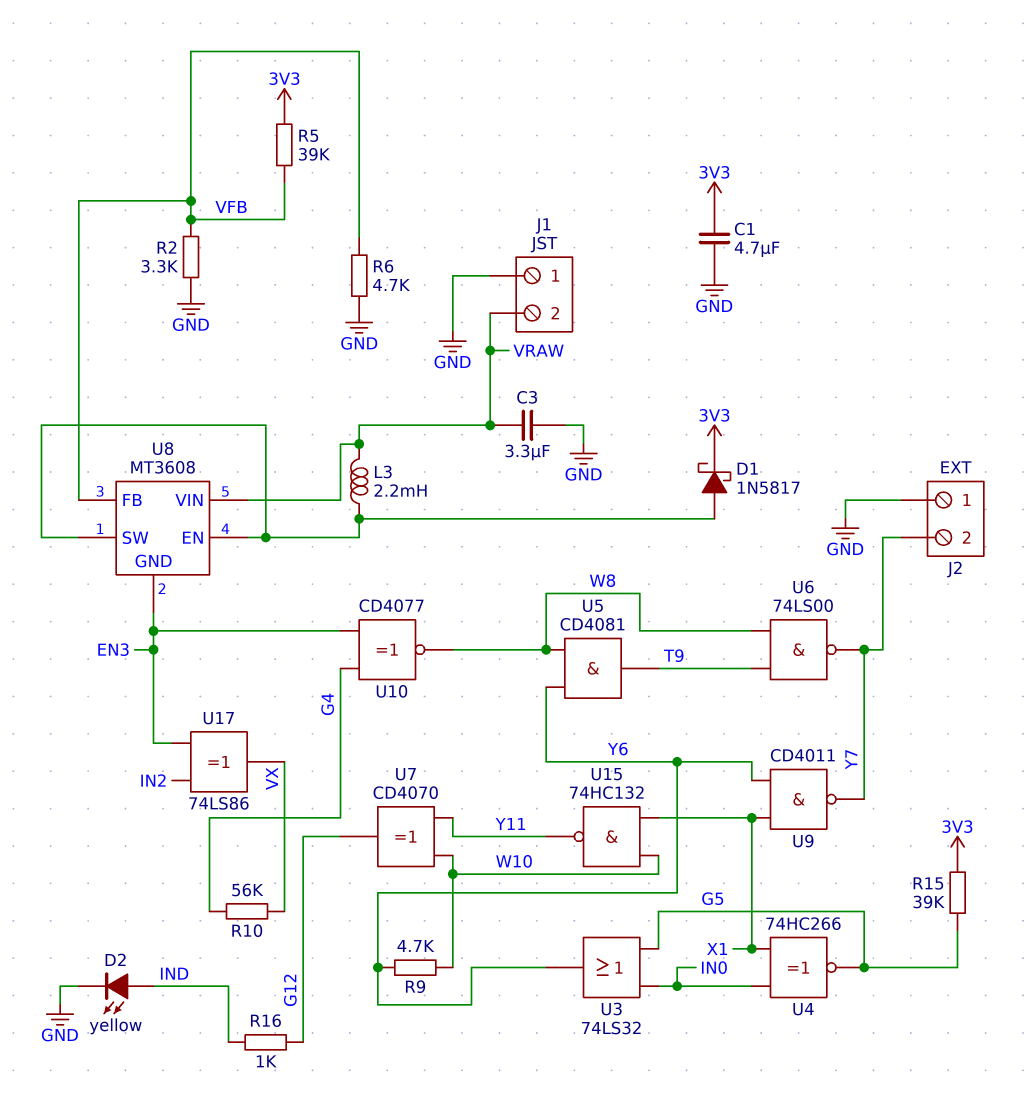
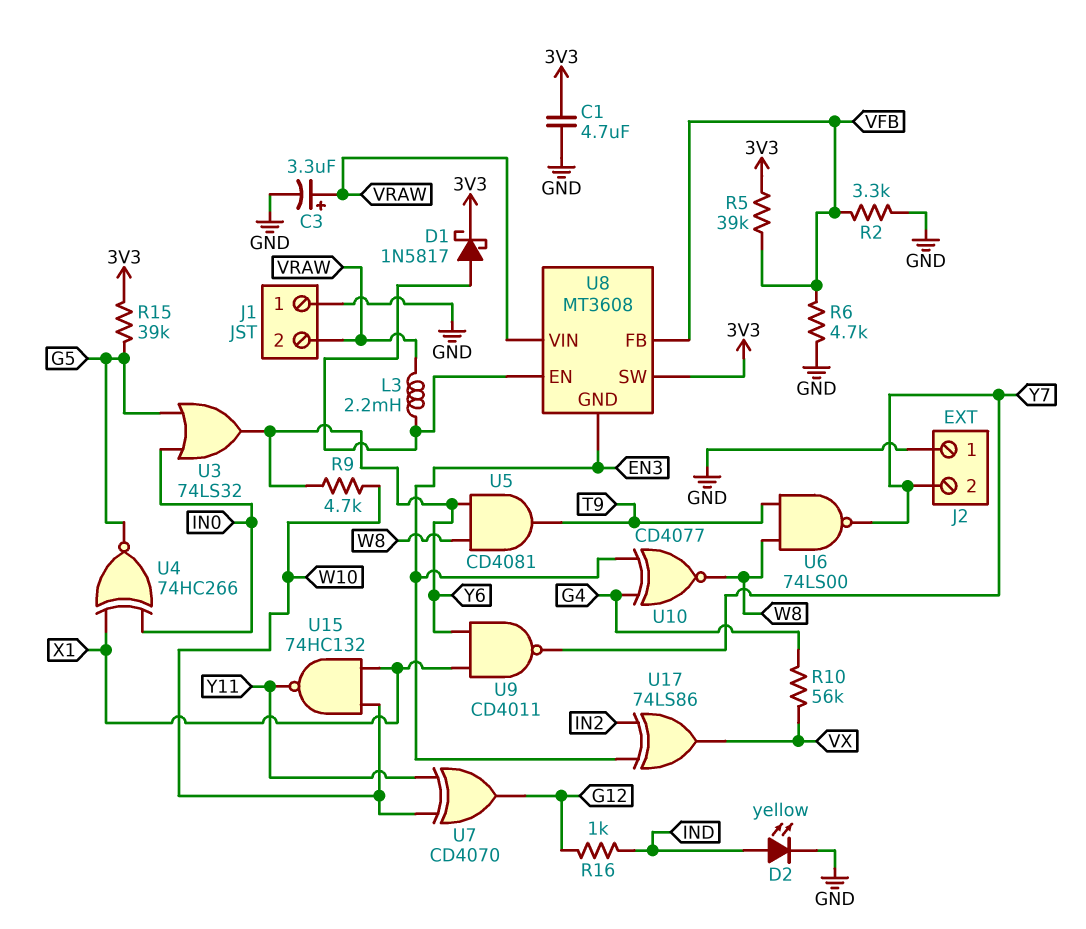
C3: 3.3uF (GND, VRAW) -> 3.3uF (plus VRAW, minus GND)
U8 pin SW: U8/EN -> 3V3

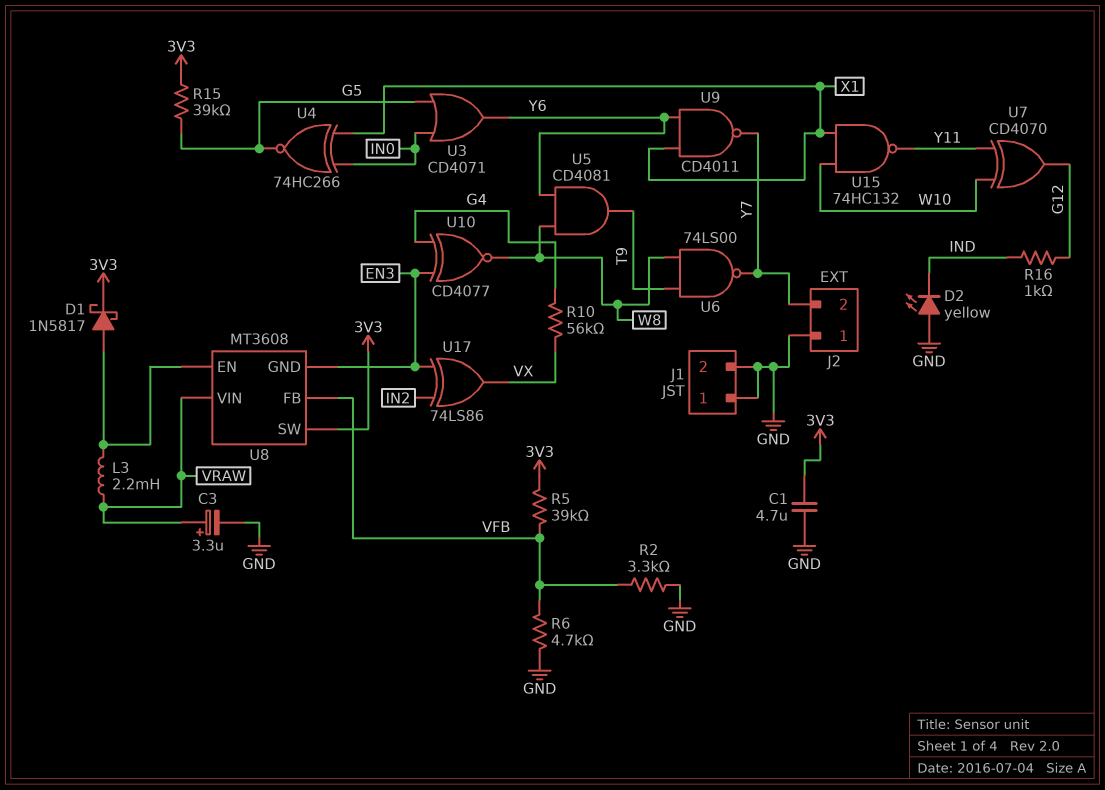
D2: LED yellow (A IND, K GND) -> LED yellow (A GND, K IND)
J1 pin 2: VRAW -> GND
R9: 4.7k (W10, Y6) -> none
U3: OR 74LS32 (in G5, in IN0, out Y6) -> OR CD4071 (in G5, in IN0, out Y6)

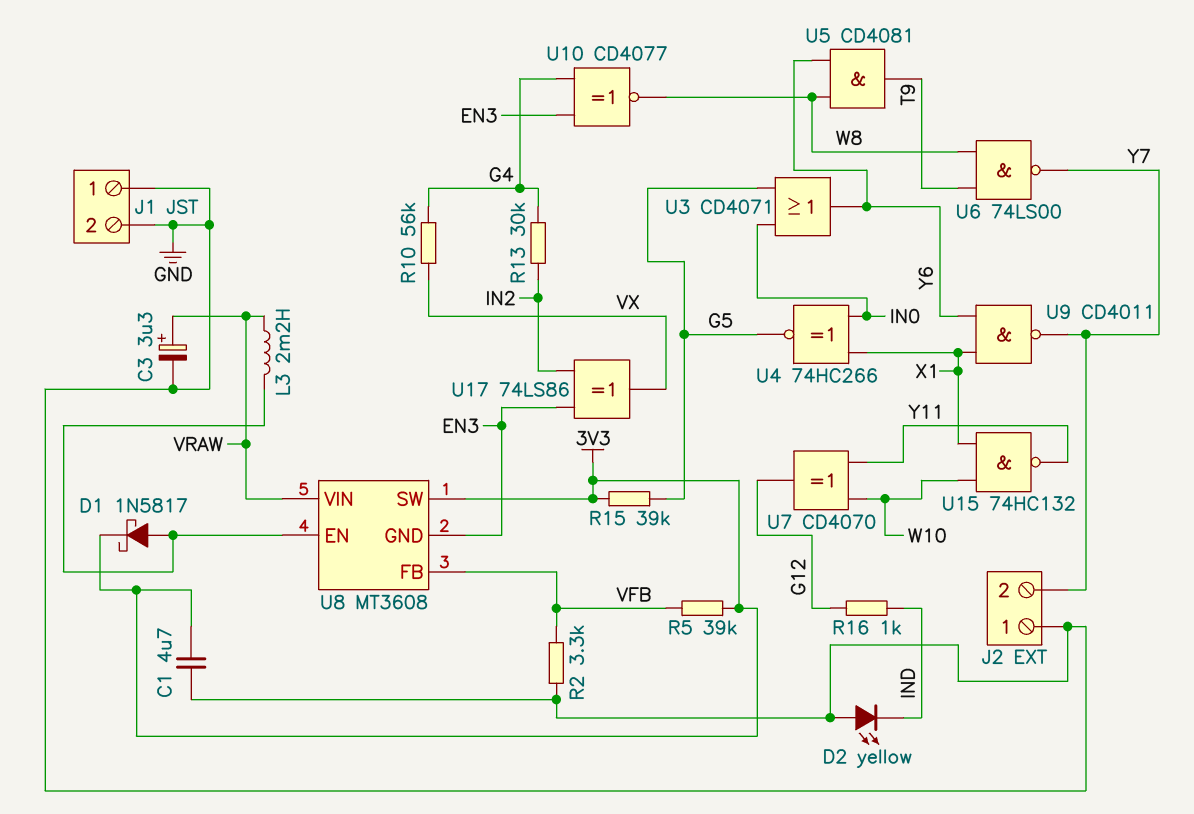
R6: 4.7k (GND, VFB) -> none
R13: none -> 30k (G4, IN2)

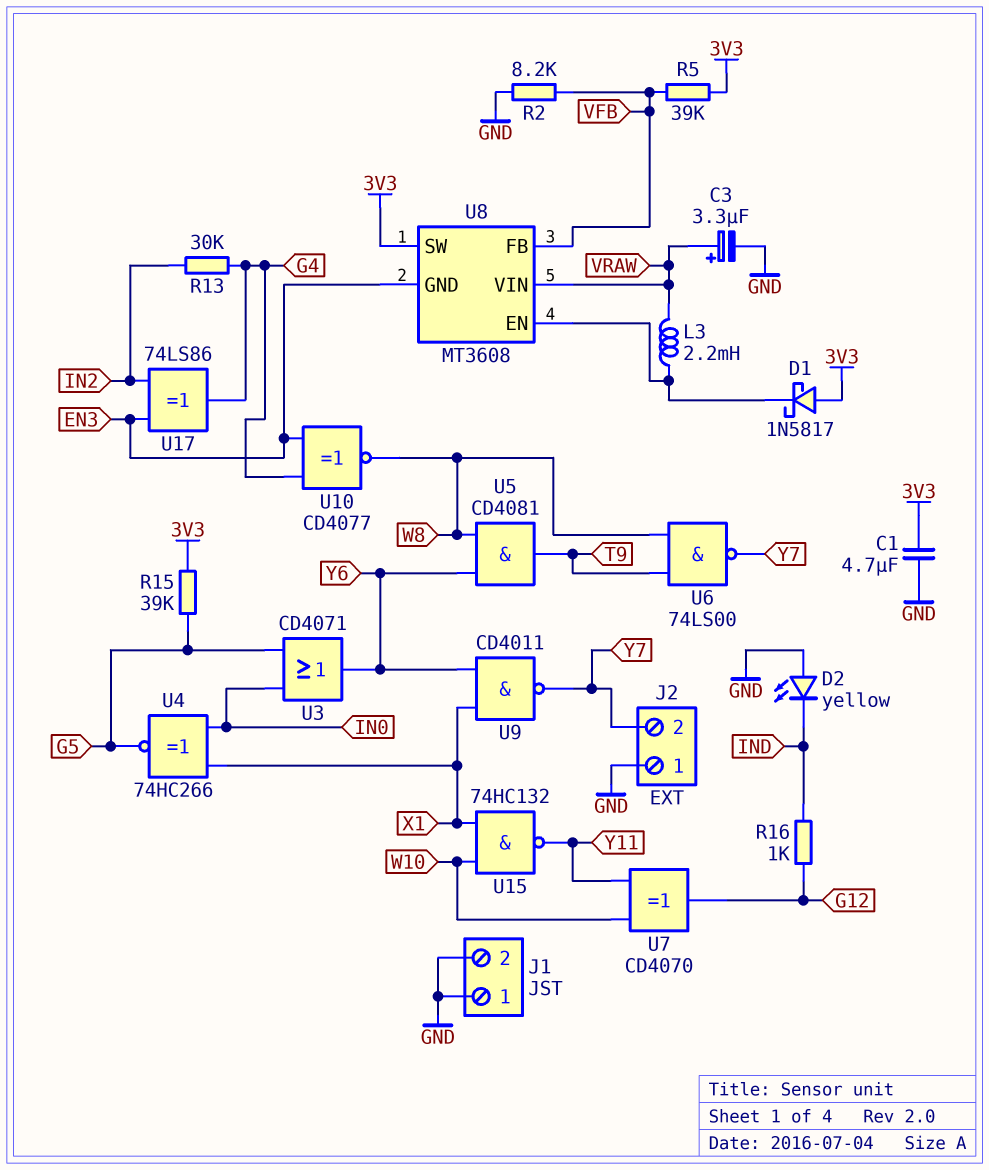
D1: schottky 1N5817 (A U8/EN, K 3V3) -> schottky 1N5817 (A 3V3, K U8/EN)
R2: 3.3k (GND, VFB) -> 8.2k (GND, VFB)
R10: 56k (G4, VX) -> none
U17: XOR 74LS86 (in EN3, in IN2, out VX) -> XOR 74LS86 (in EN3, in IN2, out G4)

